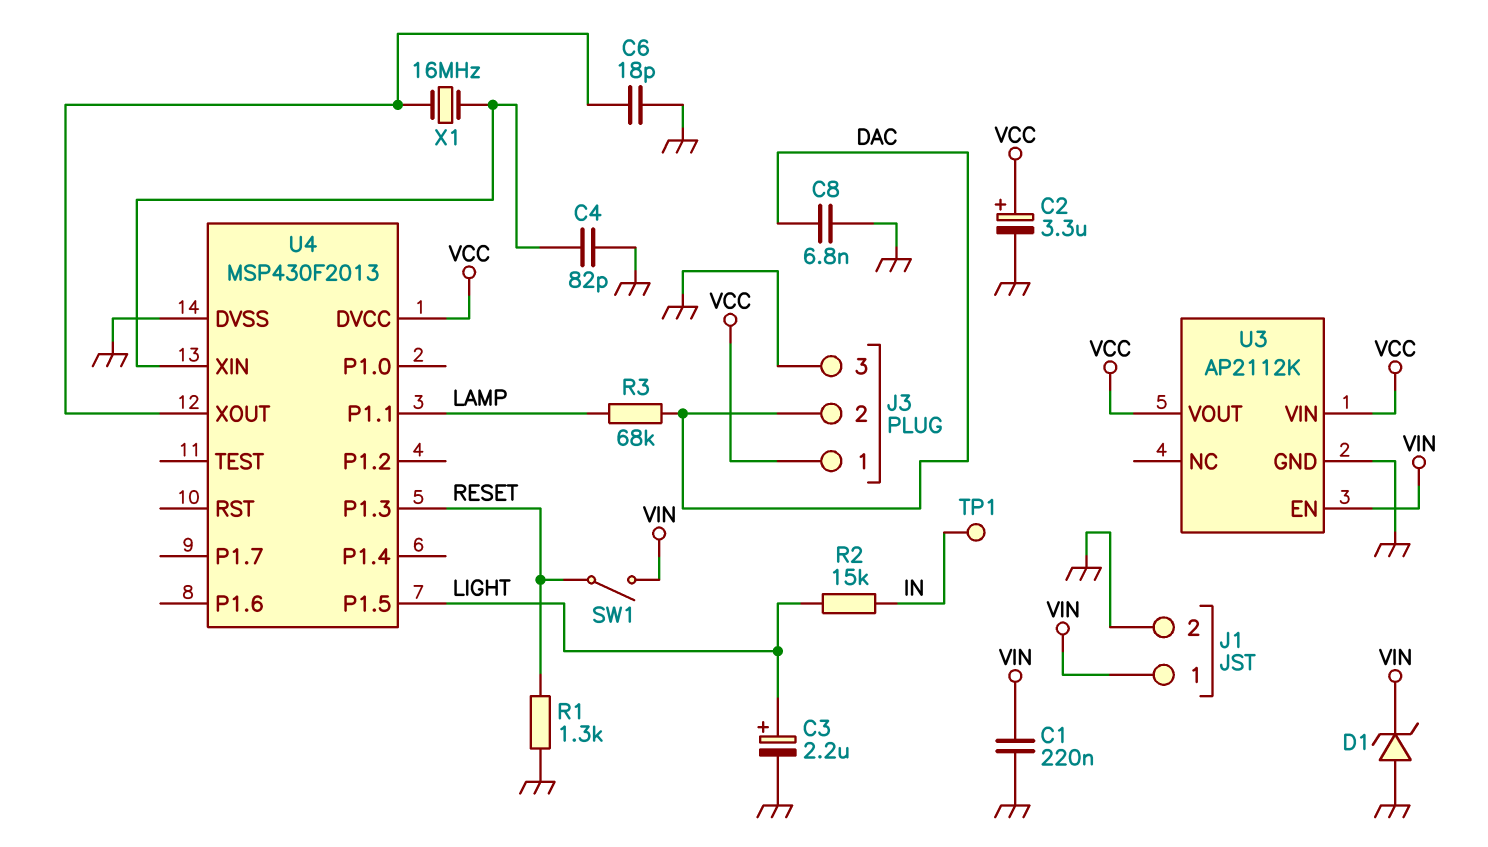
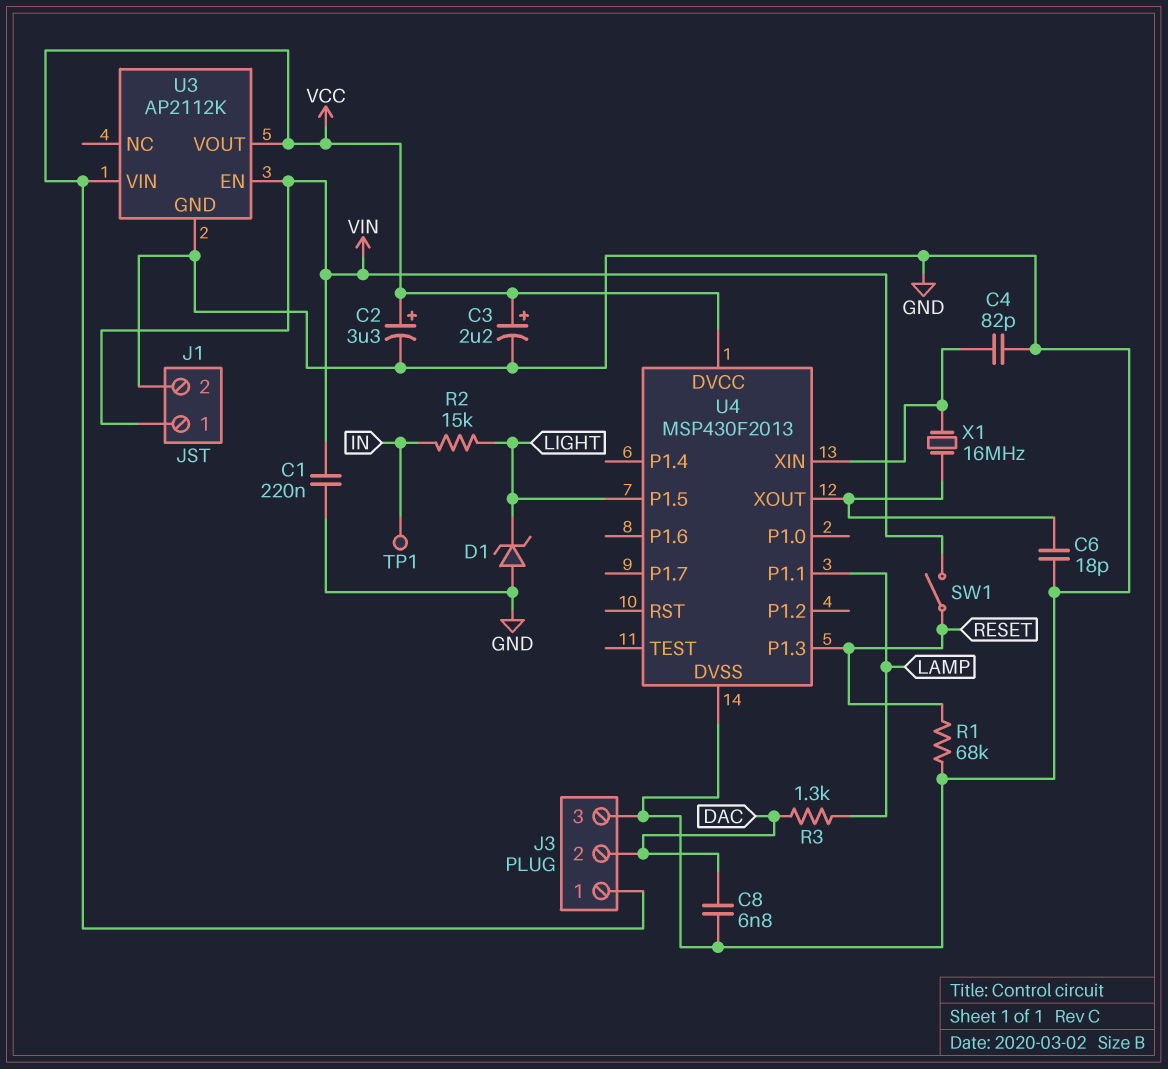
C3: 2.2uF (plus LIGHT, minus GND) -> 2.2uF (plus VCC, minus GND)
D1: zener (A GND, K VIN) -> zener (A GND, K LIGHT)
R1: 1.3k (GND, RESET) -> 68k (GND, RESET)
R3: 68k (DAC, LAMP) -> 1.3k (DAC, LAMP)

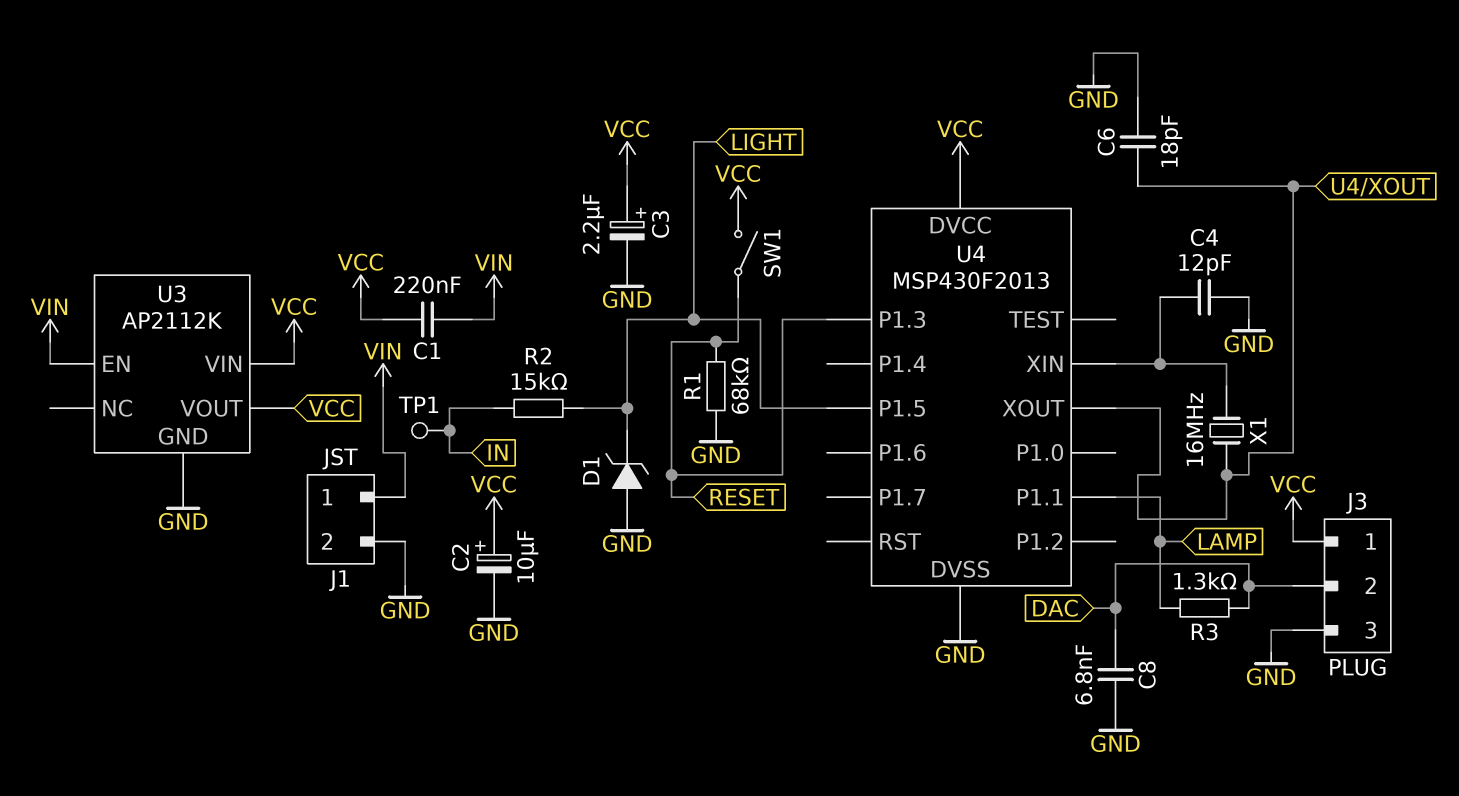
C1: 220nF (GND, VIN) -> 220nF (VCC, VIN)
C2: 3.3uF (plus VCC, minus GND) -> 10uF (plus VCC, minus GND)
C4: 82pF (GND, U4/XIN) -> 12pF (GND, U4/XIN)
SW1: switch (RESET, VIN) -> switch (RESET, VCC)

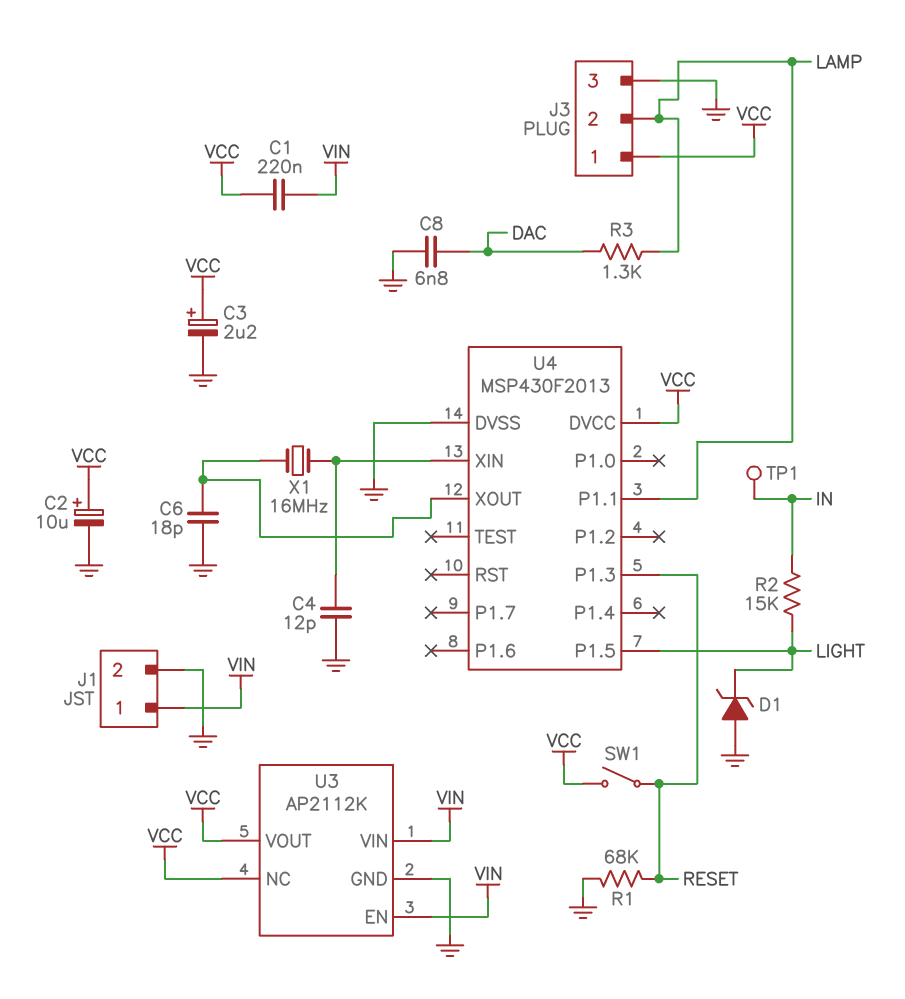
J3 pin 2: DAC -> LAMP
U3 pin NC: none -> VCC
U3 pin VIN: VCC -> VIN

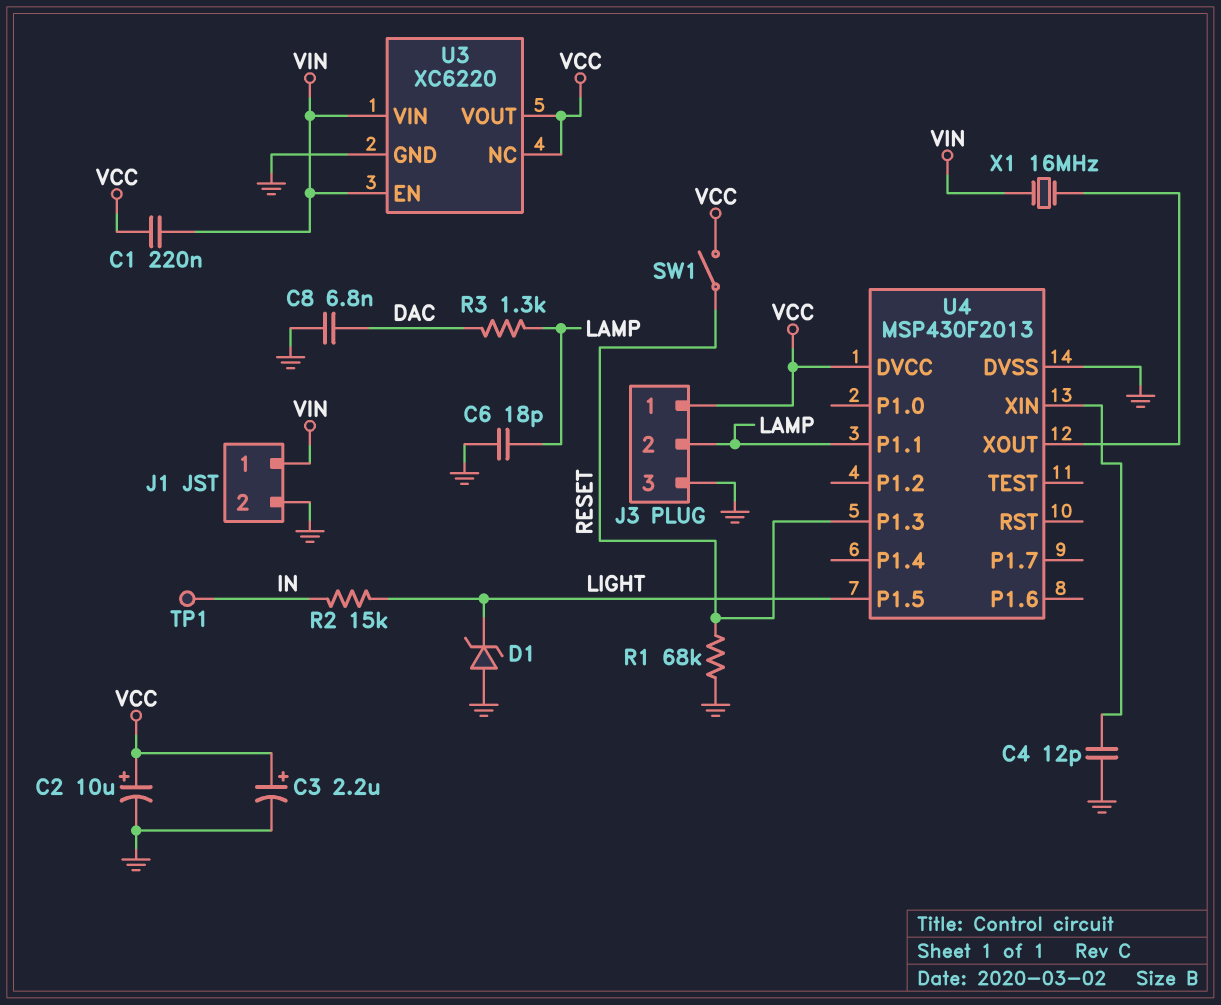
C6: 18pF (GND, U4/XOUT) -> 18pF (GND, LAMP)
U3: AP2112K -> XC6220
X1: 16MHz (U4/XIN, U4/XOUT) -> 16MHz (U4/XOUT, VIN)

